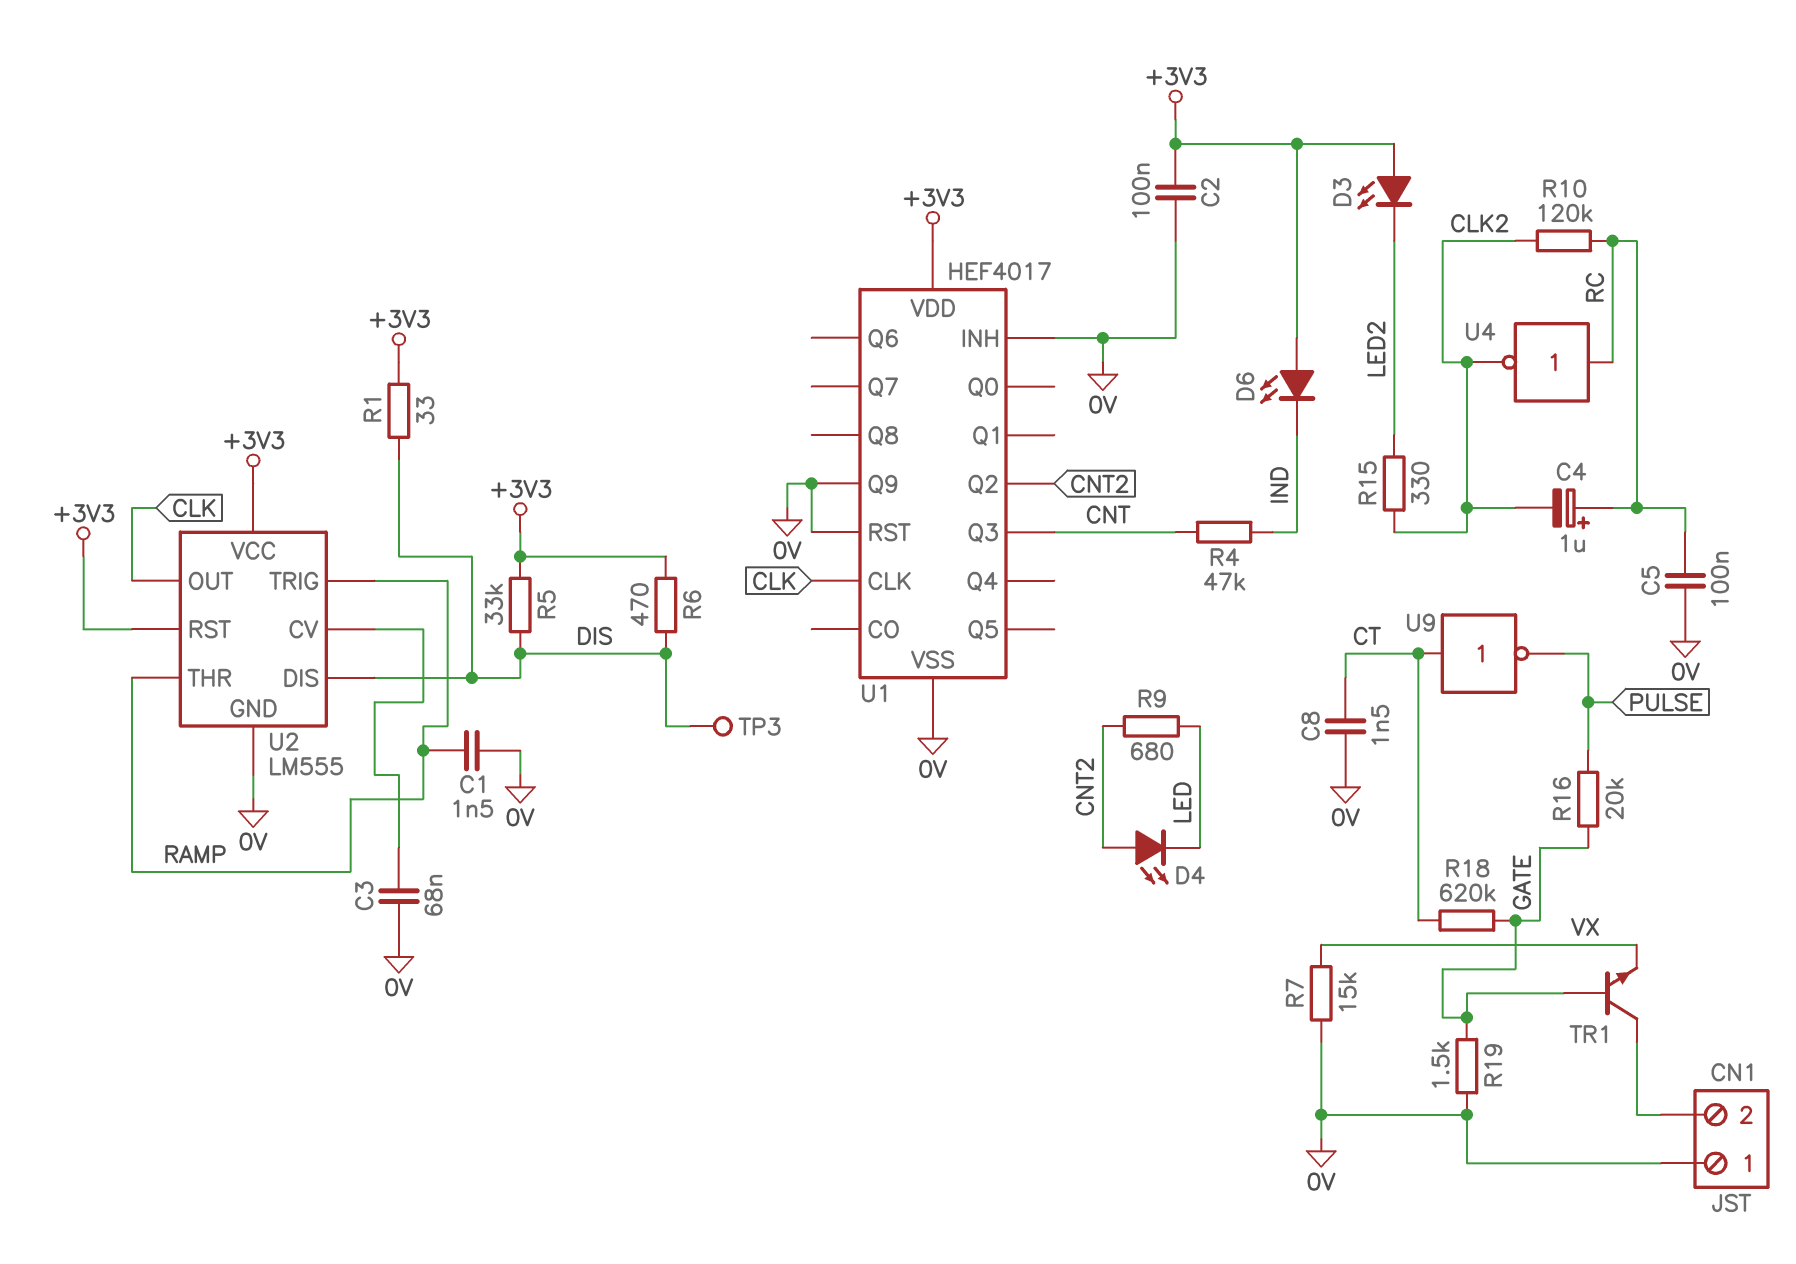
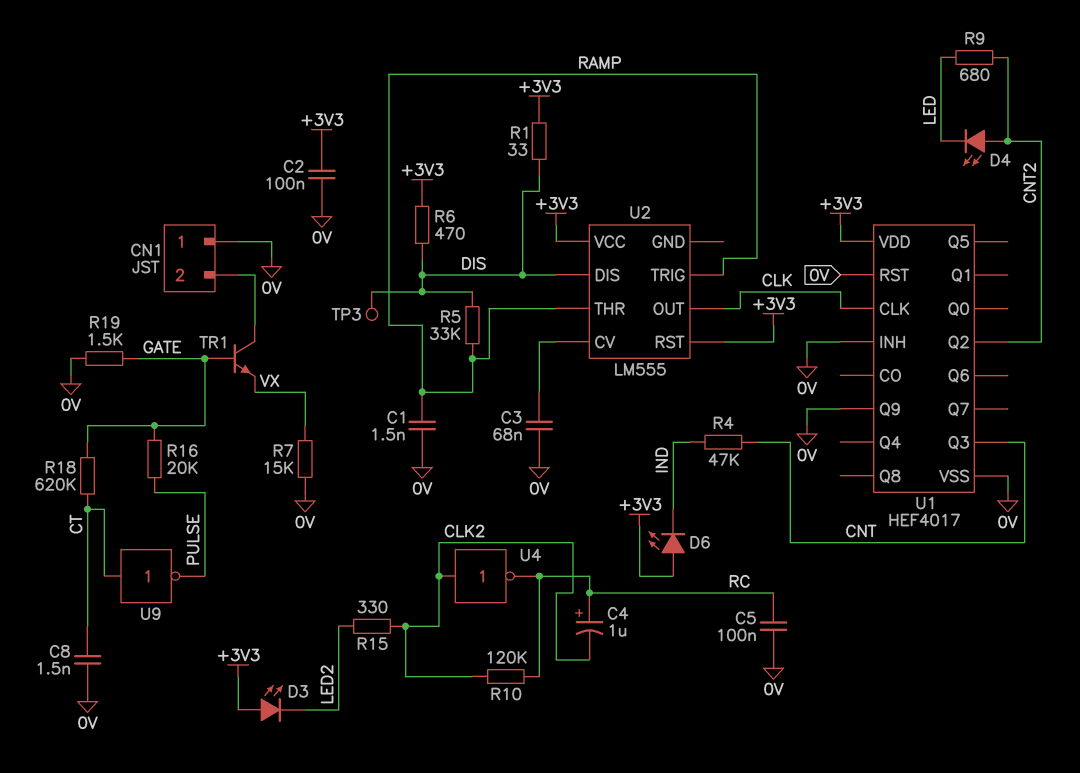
R5: 33k (+3V3, DIS) -> 33k (DIS, RAMP)
U2 pin GND: 0V -> none
U4: NOT (in RC, out CLK2) -> NOT (in CLK2, out RC)

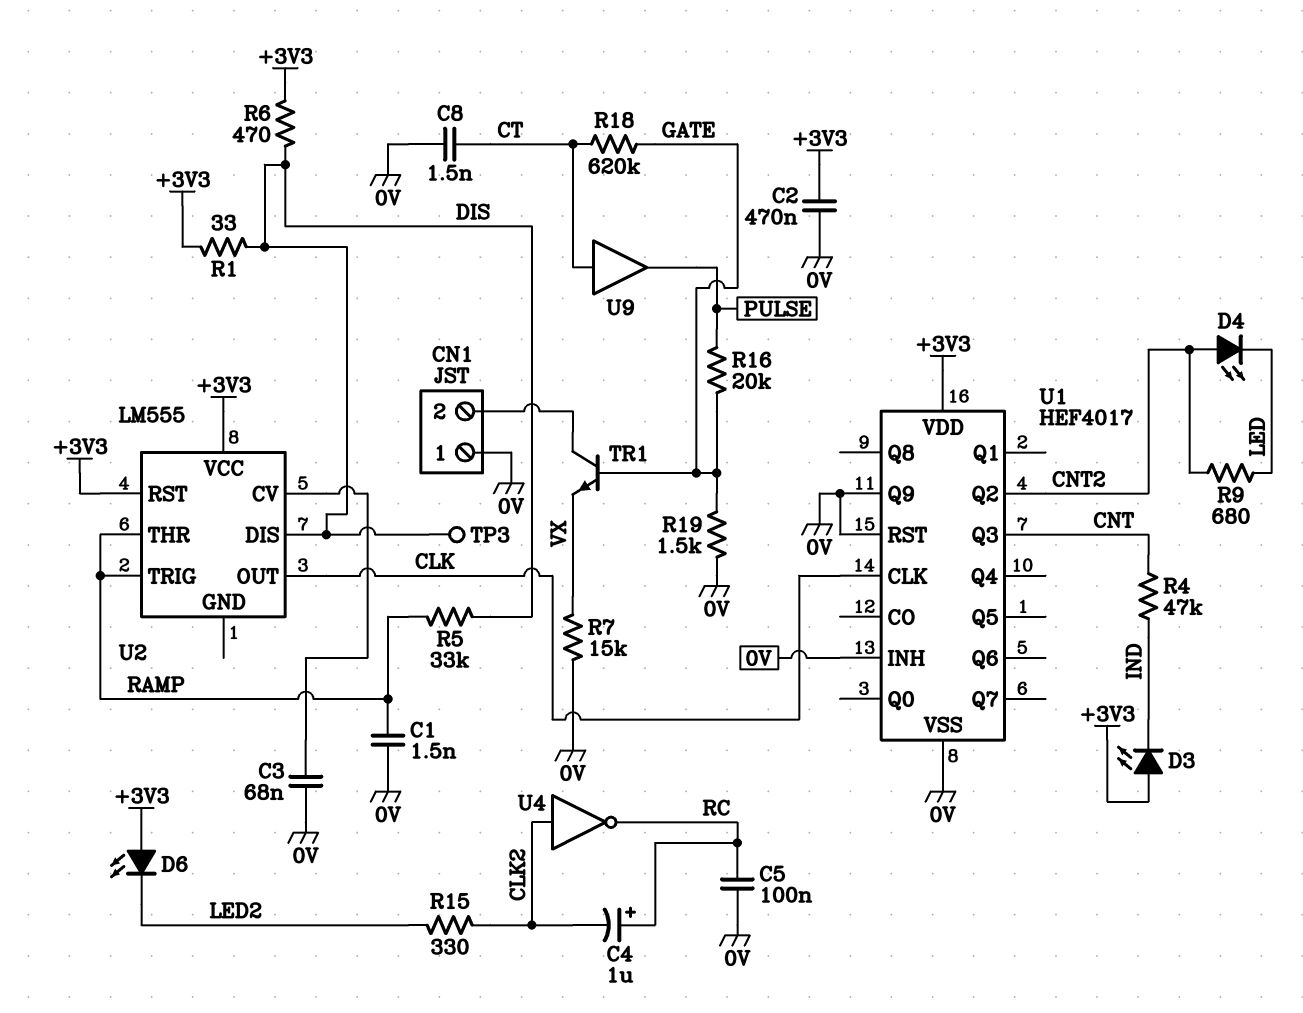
C2: 100nF (+3V3, 0V) -> 470nF (+3V3, 0V)
D3: LED (A +3V3, K LED2) -> LED (A +3V3, K IND)
D6: LED (A +3V3, K IND) -> LED (A +3V3, K LED2)
R10: 120k (CLK2, RC) -> none
U9: NOT (in CT, out PULSE) -> buffer (in CT, out PULSE)

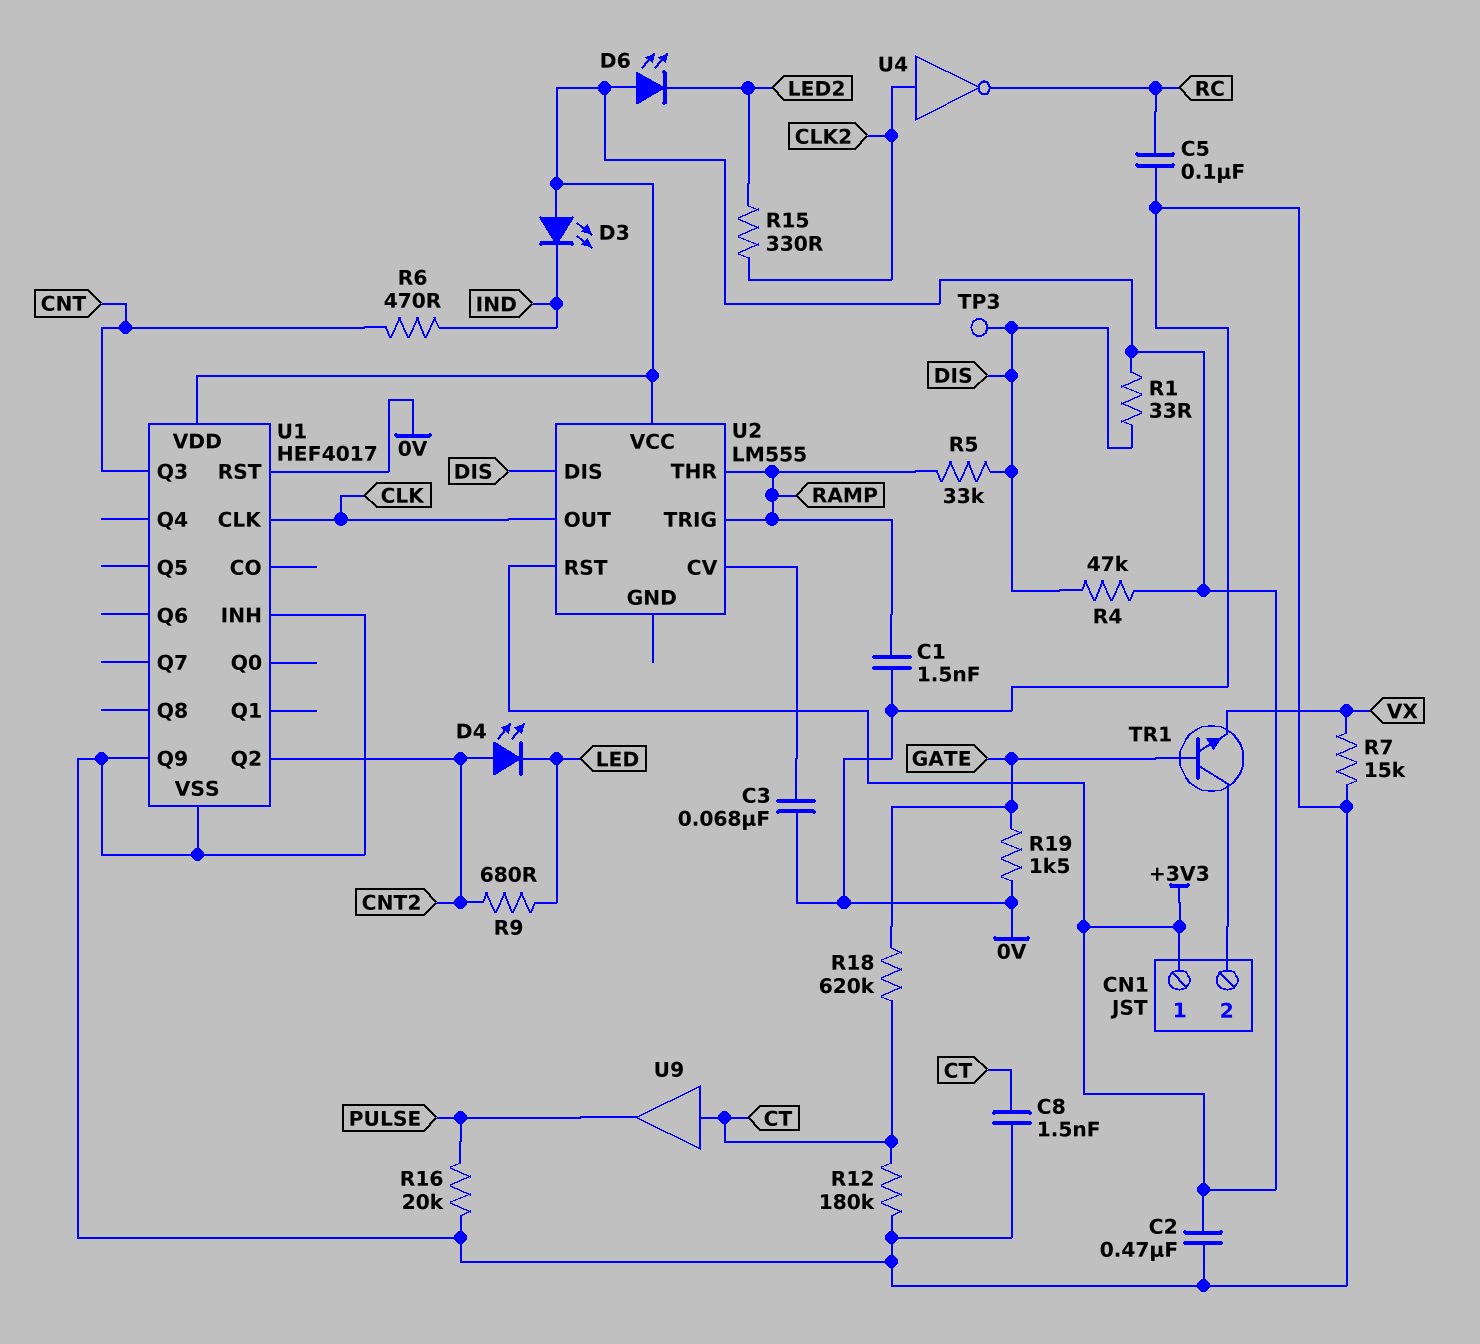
C4: 1uF (plus RC, minus CLK2) -> none
CN1 pin 1: 0V -> +3V3
R4: 47k (CNT, IND) -> 47k (+3V3, DIS)
R6: 470 (+3V3, DIS) -> 470 (CNT, IND)
R12: none -> 180k (0V, CT)
R16: 20k (GATE, PULSE) -> 20k (0V, PULSE)

